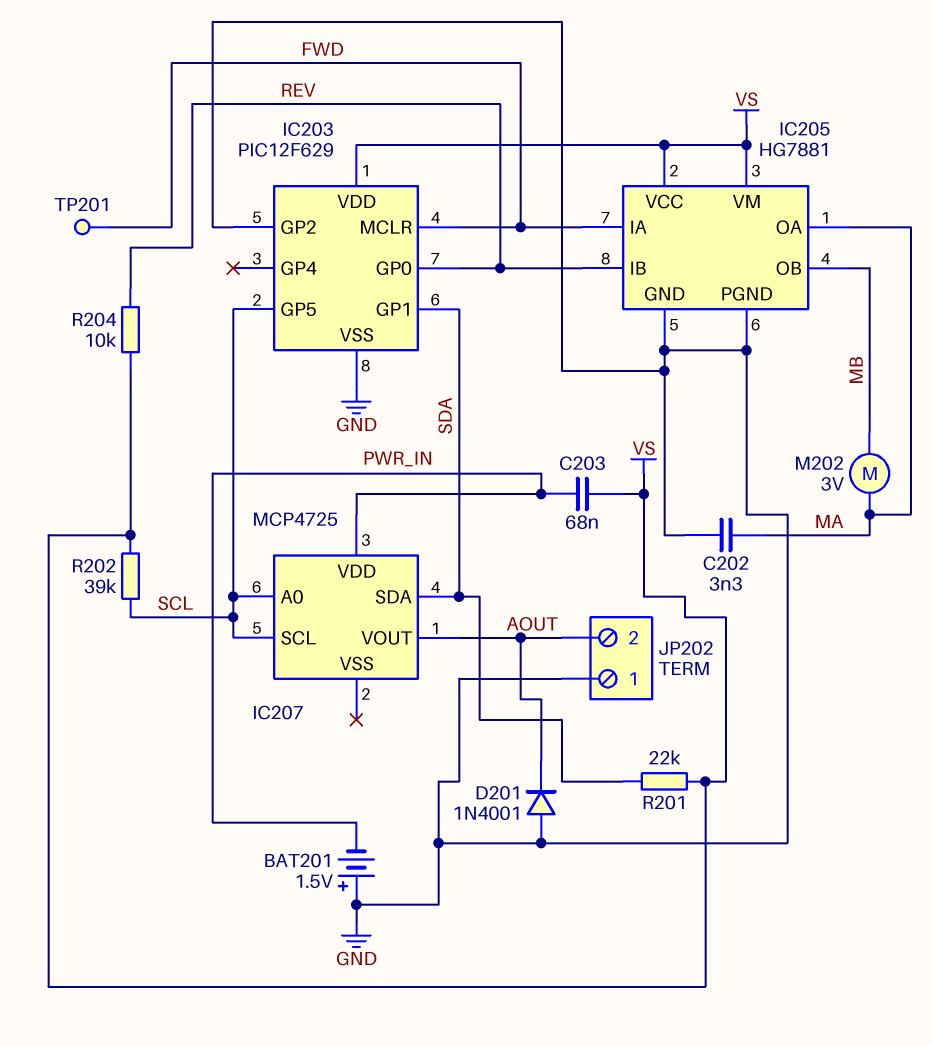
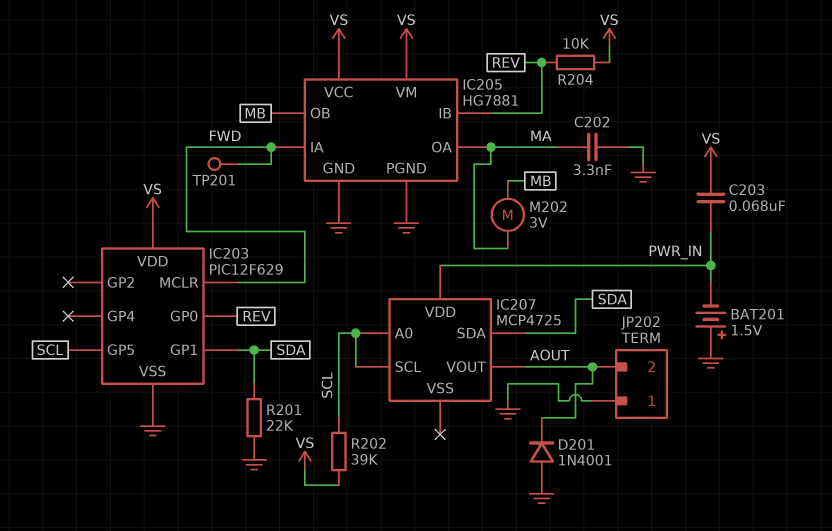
IC203 pin GP2: GND -> none
R201: 22k (SDA, VS) -> 22k (GND, SDA)

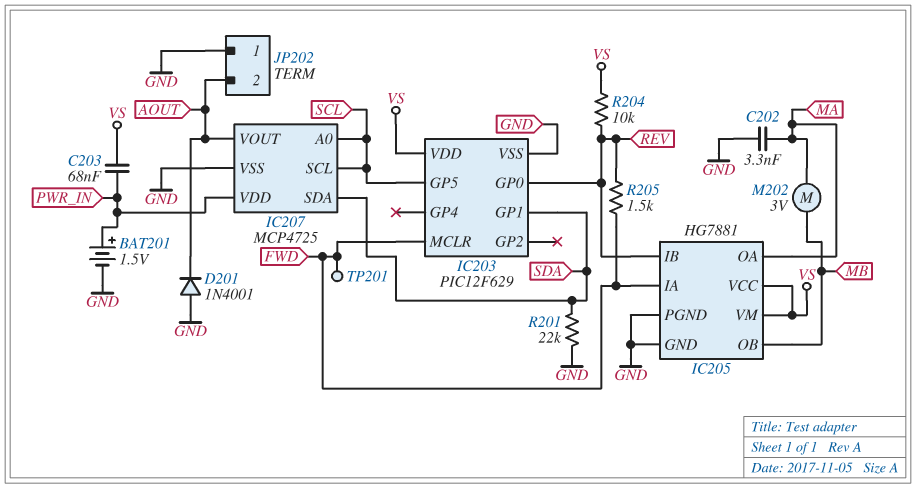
BAT201: 1.5V (plus GND, minus PWR_IN) -> 1.5V (plus PWR_IN, minus GND)
IC207 pin VSS: none -> GND
R202: 39k (SCL, VS) -> none
R205: none -> 1.5k (FWD, REV)

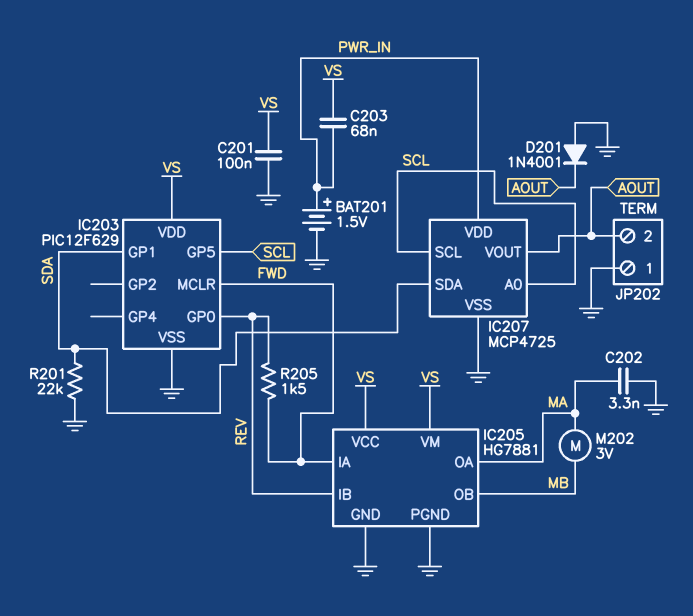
C201: none -> 100nF (GND, VS)
R204: 10k (REV, VS) -> none
TP201: test point (FWD) -> none

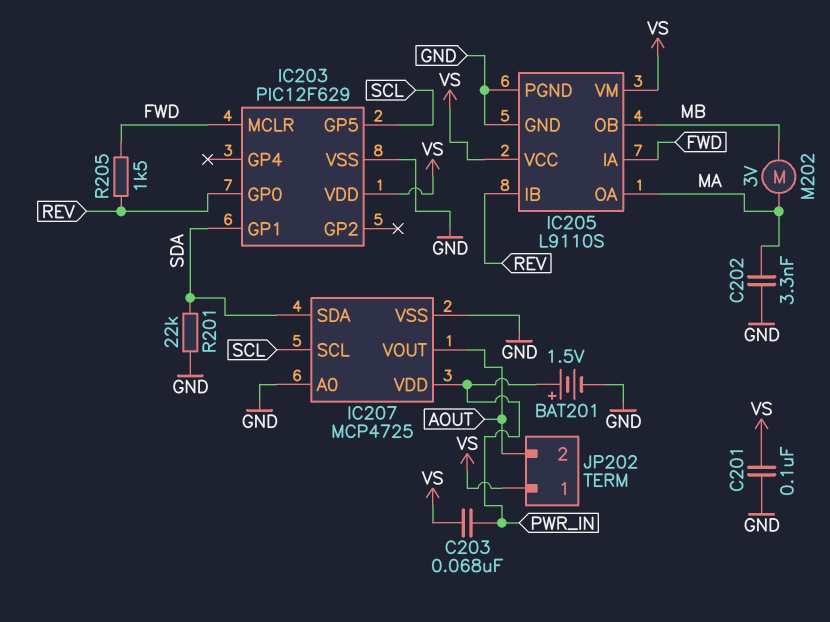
D201: diode 1N4001 (A GND, K AOUT) -> none
IC205: HG7881 -> L9110S
IC207 pin A0: SCL -> GND
JP202 pin 1: GND -> VS

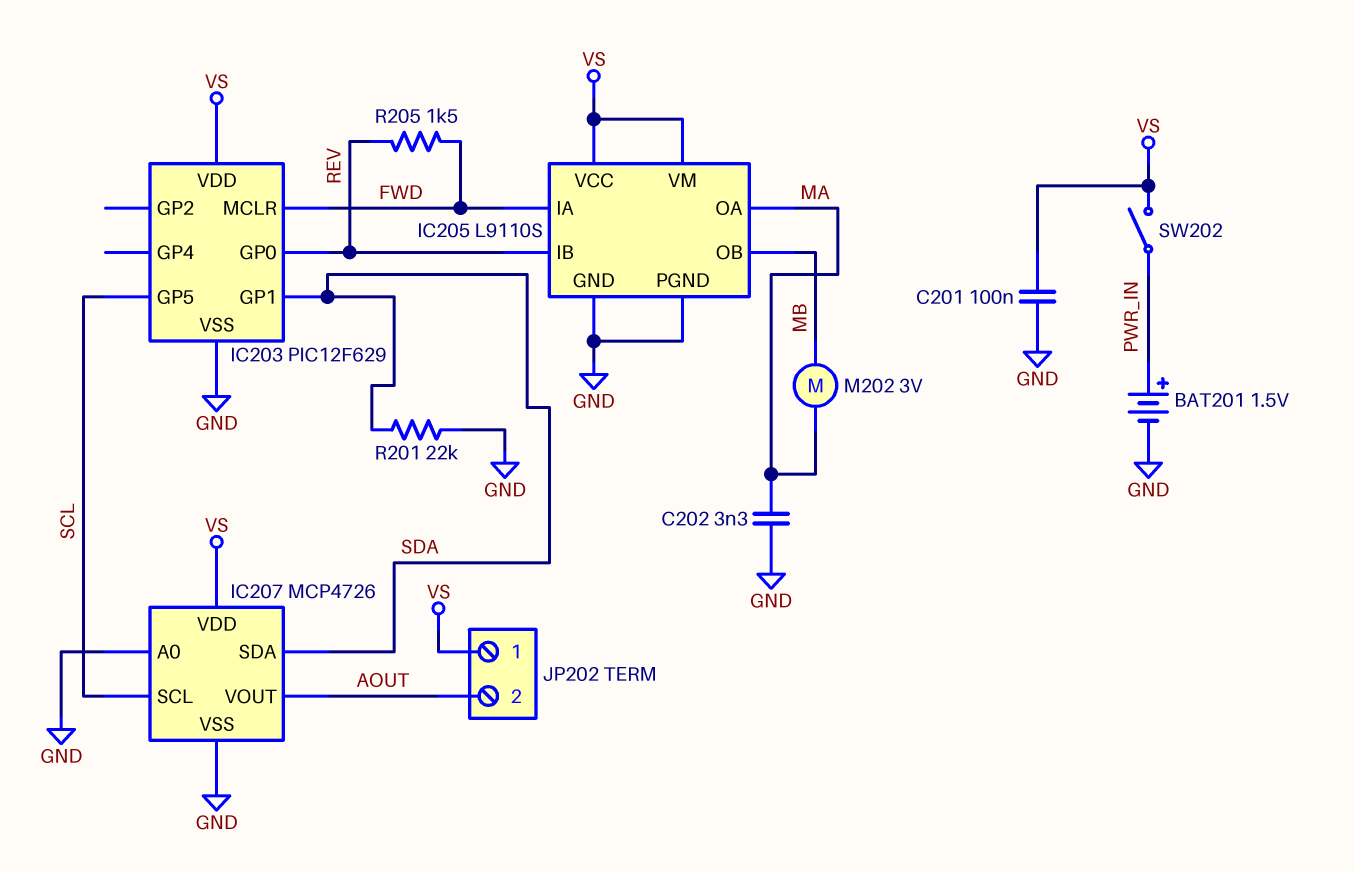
C203: 68nF (PWR_IN, VS) -> none
IC207: MCP4725 -> MCP4726
IC207 pin VDD: PWR_IN -> VS
SW202: none -> switch (PWR_IN, VS)

